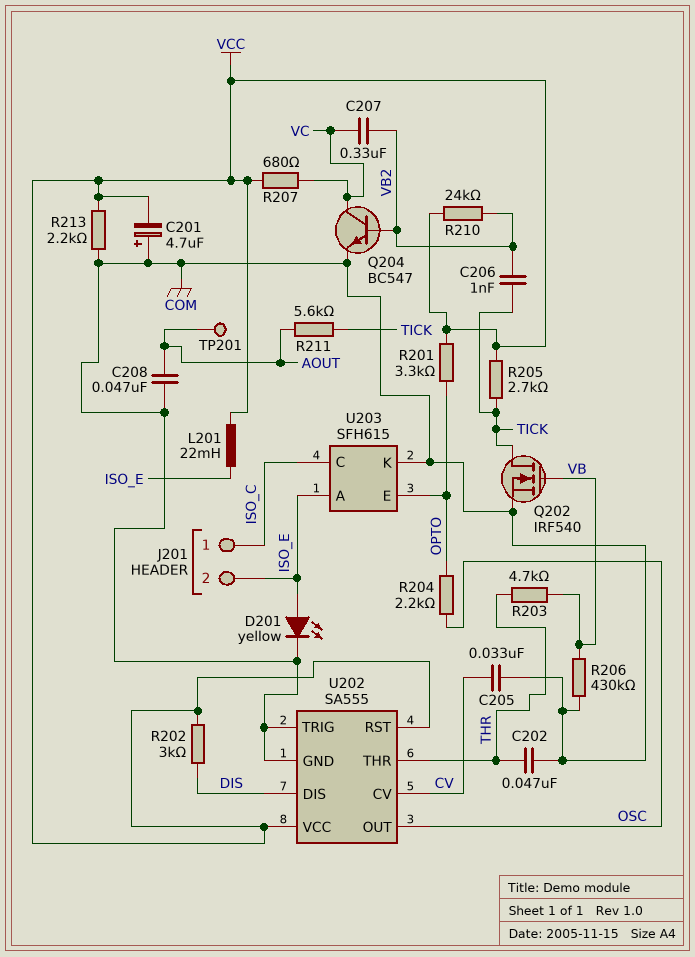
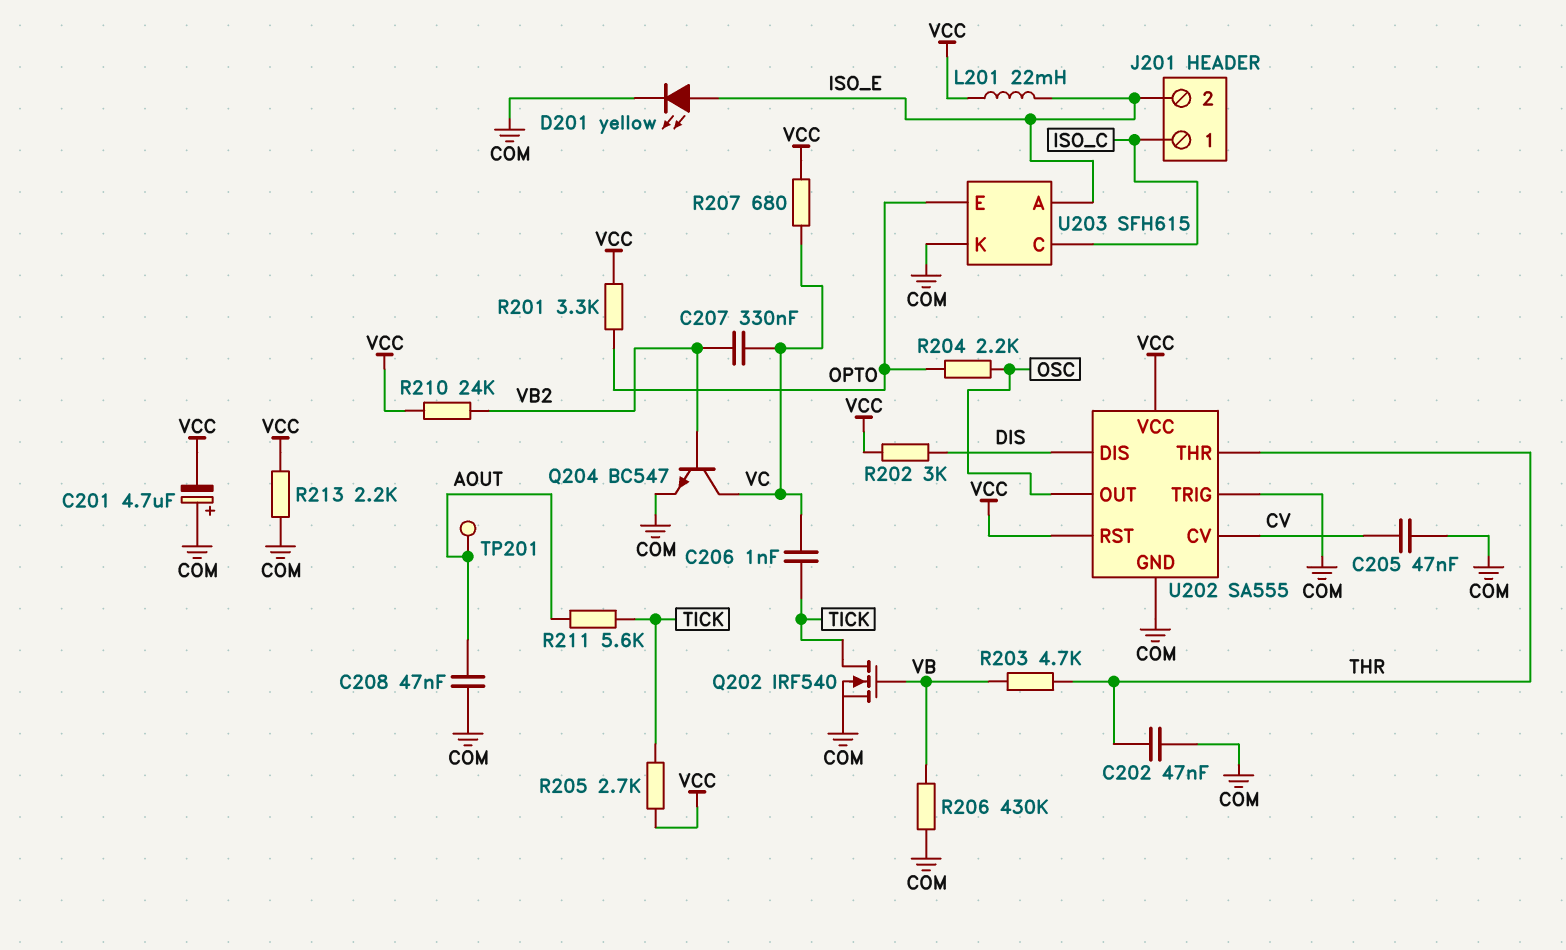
C205: 33nF (COM, CV) -> 47nF (COM, CV)
C206: 1nF (TICK, VB2) -> 1nF (TICK, VC)

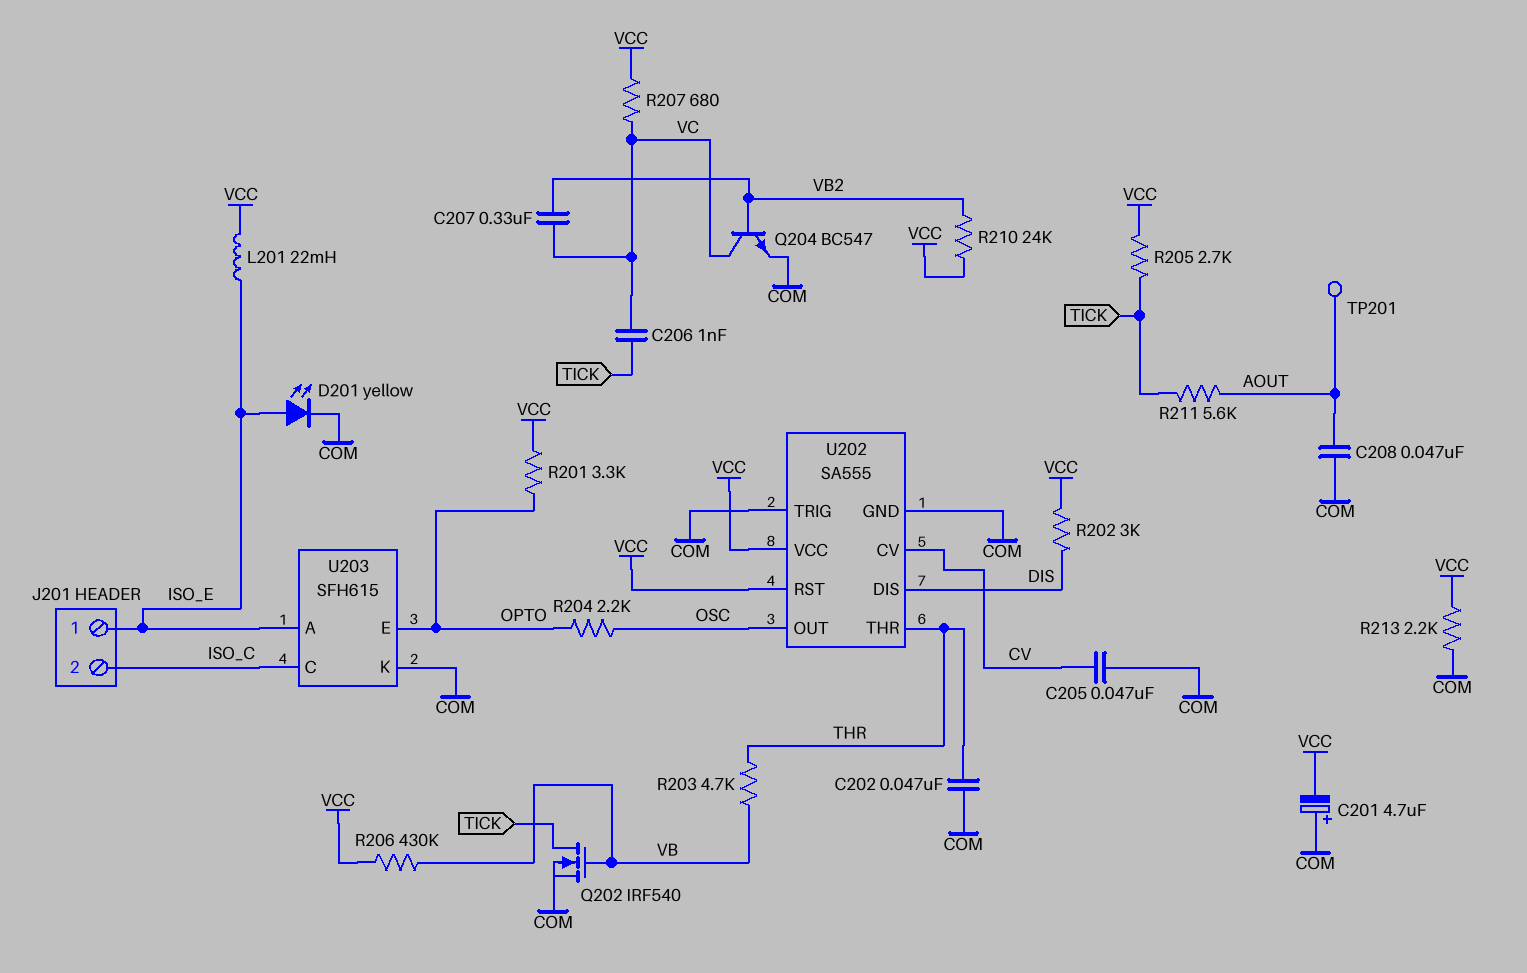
J201 pin 1: ISO_C -> ISO_E
J201 pin 2: ISO_E -> ISO_C
R206: 430k (COM, VB) -> 430k (VB, VCC)

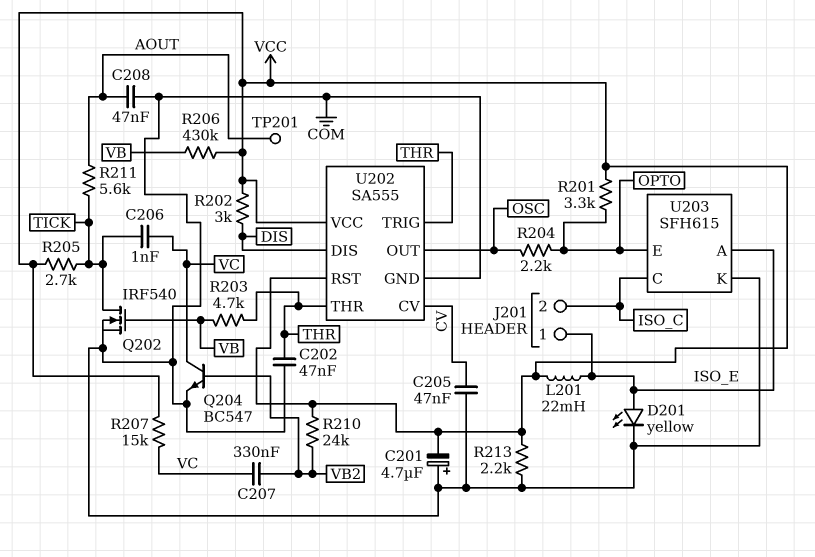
R207: 680 (VC, VCC) -> 15k (VC, VCC)
U202 pin TRIG: COM -> THR

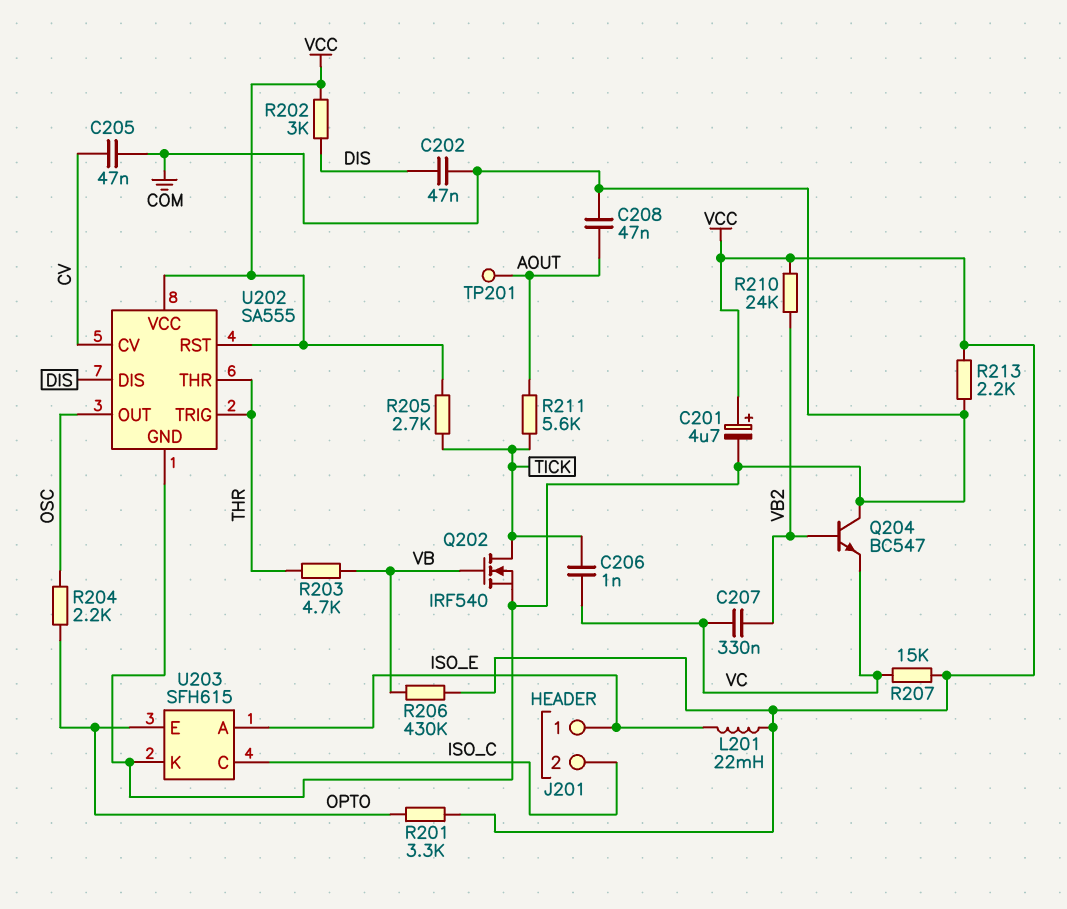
C201: 4.7uF (plus COM, minus VCC) -> 4.7uF (plus VCC, minus COM)
C202: 47nF (COM, THR) -> 47nF (COM, DIS)
D201: LED yellow (A ISO_E, K COM) -> none
Q204: NPN BC547 (B VB2, C VC, E COM) -> NPN BC547 (B VB2, C COM, E VC)

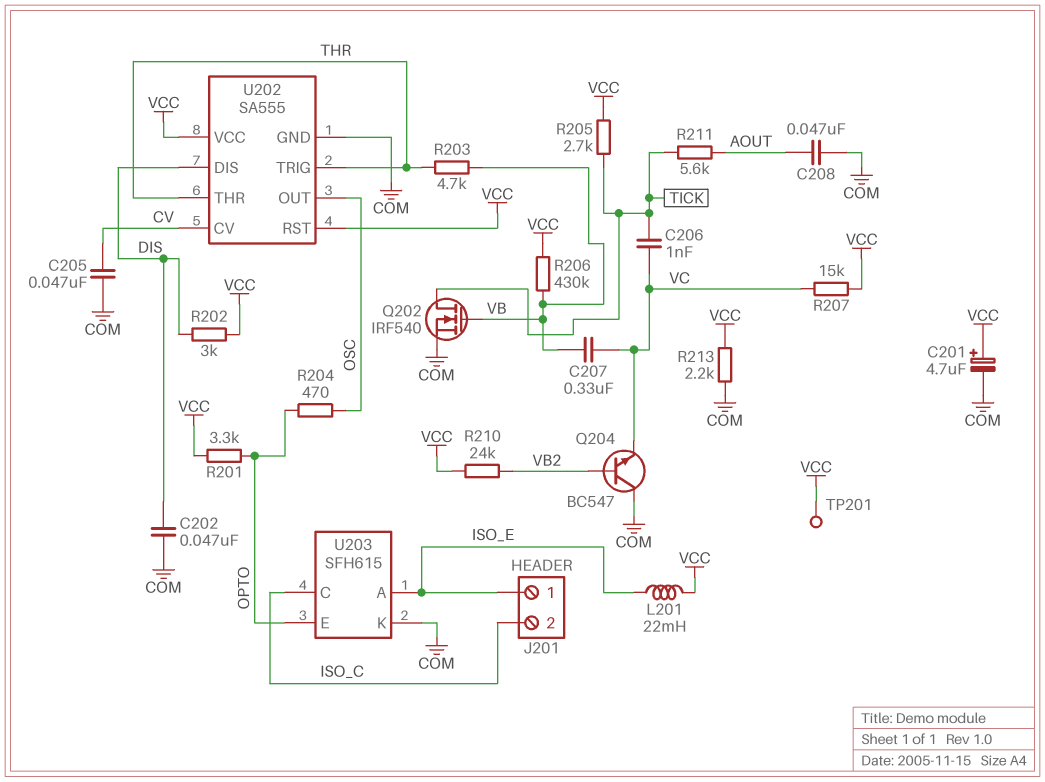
C207: 330nF (VB2, VC) -> 330nF (VB, VC)
R204: 2.2k (OPTO, OSC) -> 470 (OPTO, OSC)
TP201: test point (AOUT) -> test point (VCC)

